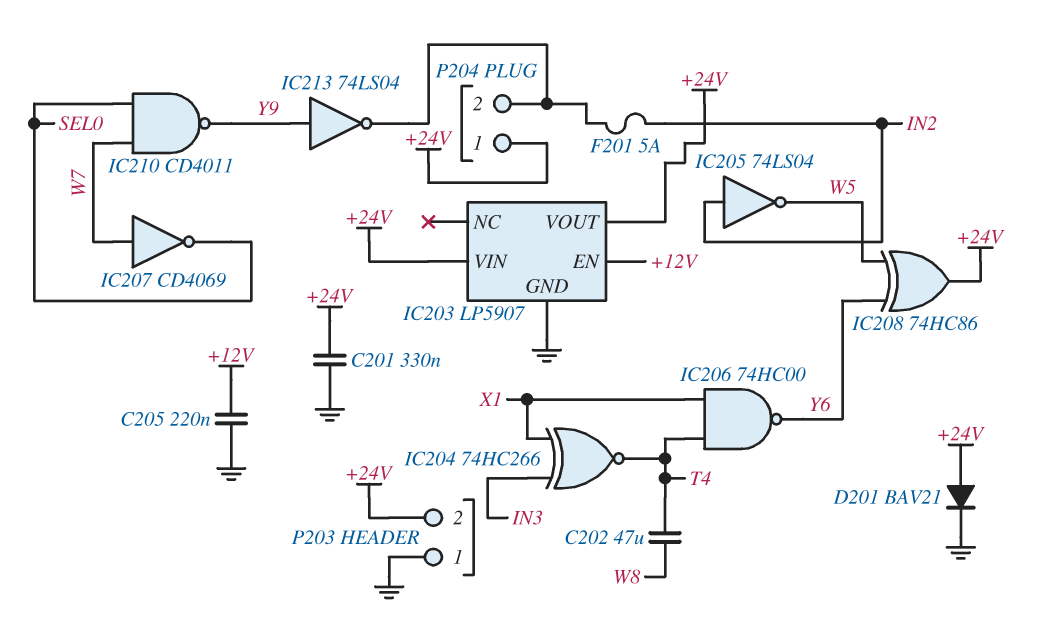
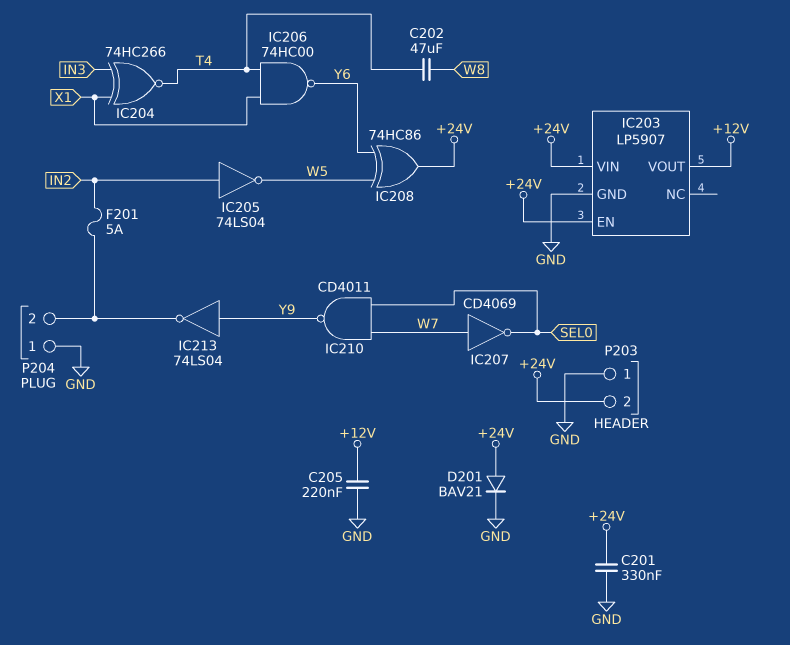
IC203 pin EN: +12V -> +24V
IC203 pin VOUT: +24V -> +12V
P204 pin 1: +24V -> GND

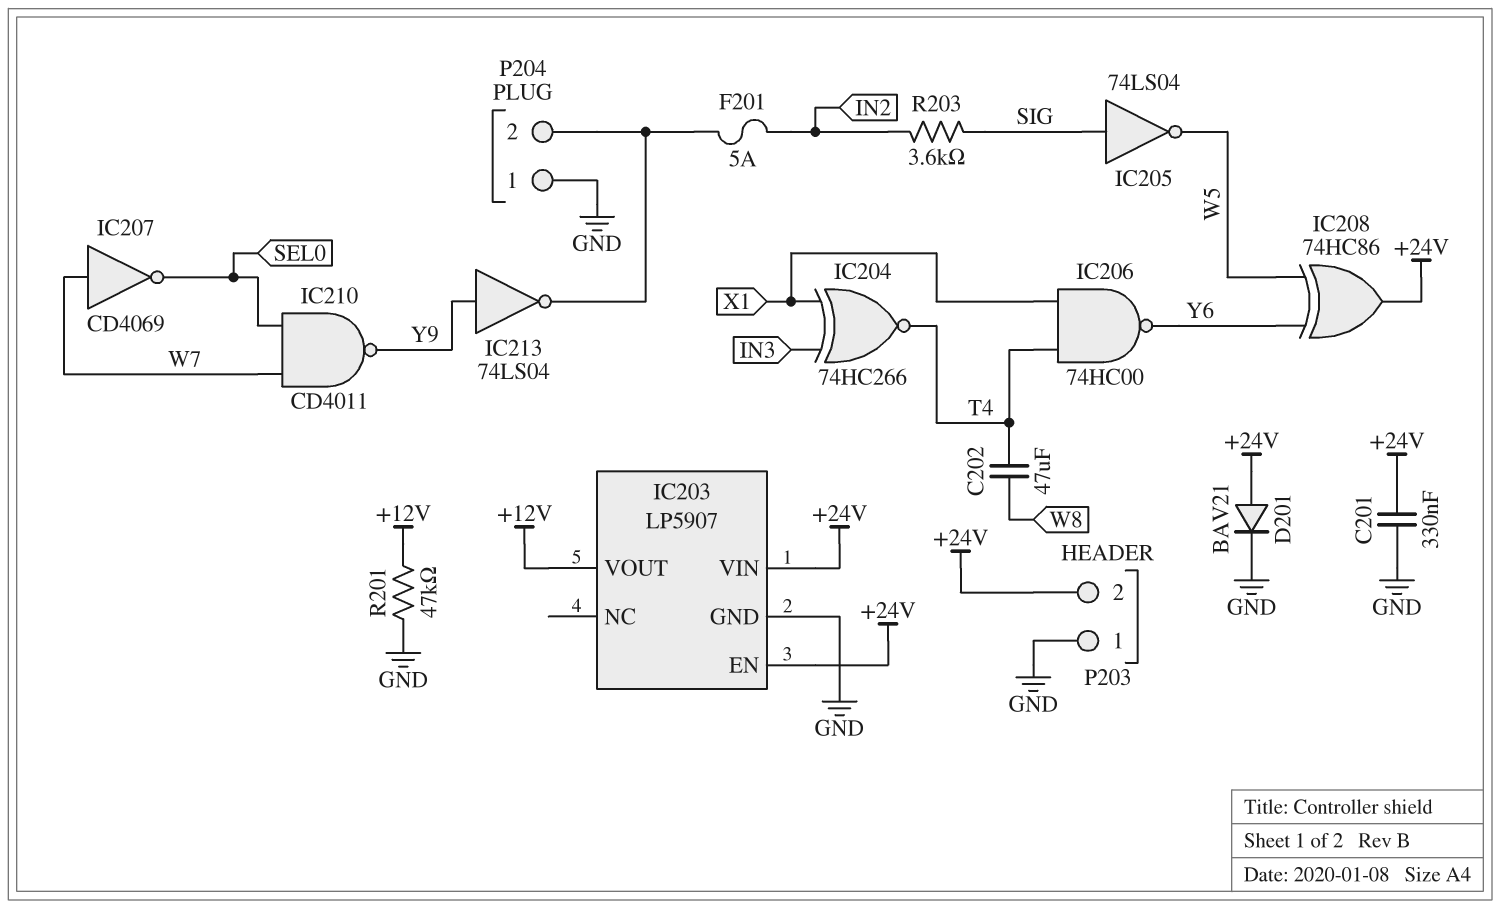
C205: 220nF (+12V, GND) -> none
IC205: NOT 74LS04 (in IN2, out W5) -> NOT 74LS04 (in SIG, out W5)
R201: none -> 47k (+12V, GND)
R203: none -> 3.6k (IN2, SIG)

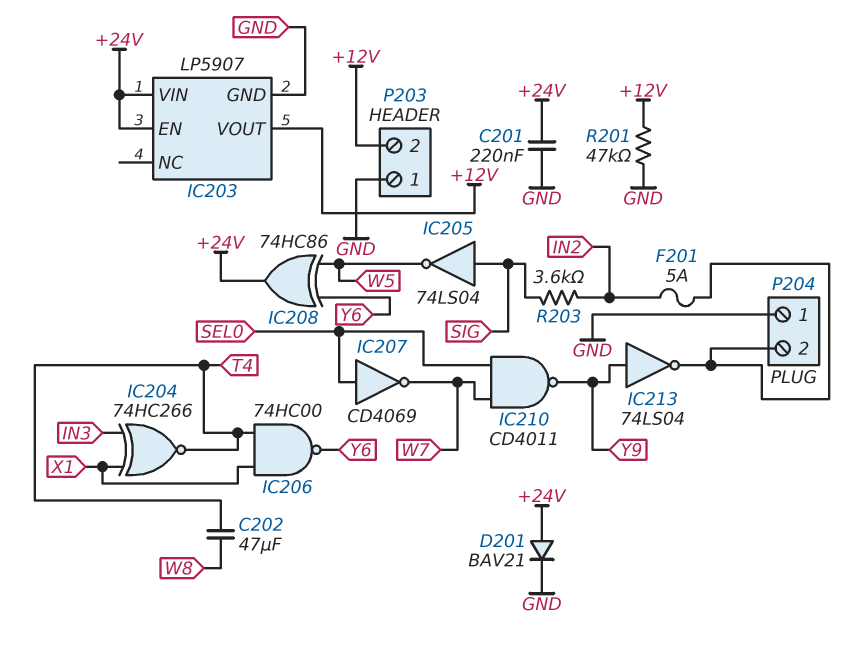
C201: 330nF (+24V, GND) -> 220nF (+24V, GND)
IC207: NOT CD4069 (in W7, out SEL0) -> NOT CD4069 (in SEL0, out W7)
P203 pin 2: +24V -> +12V

